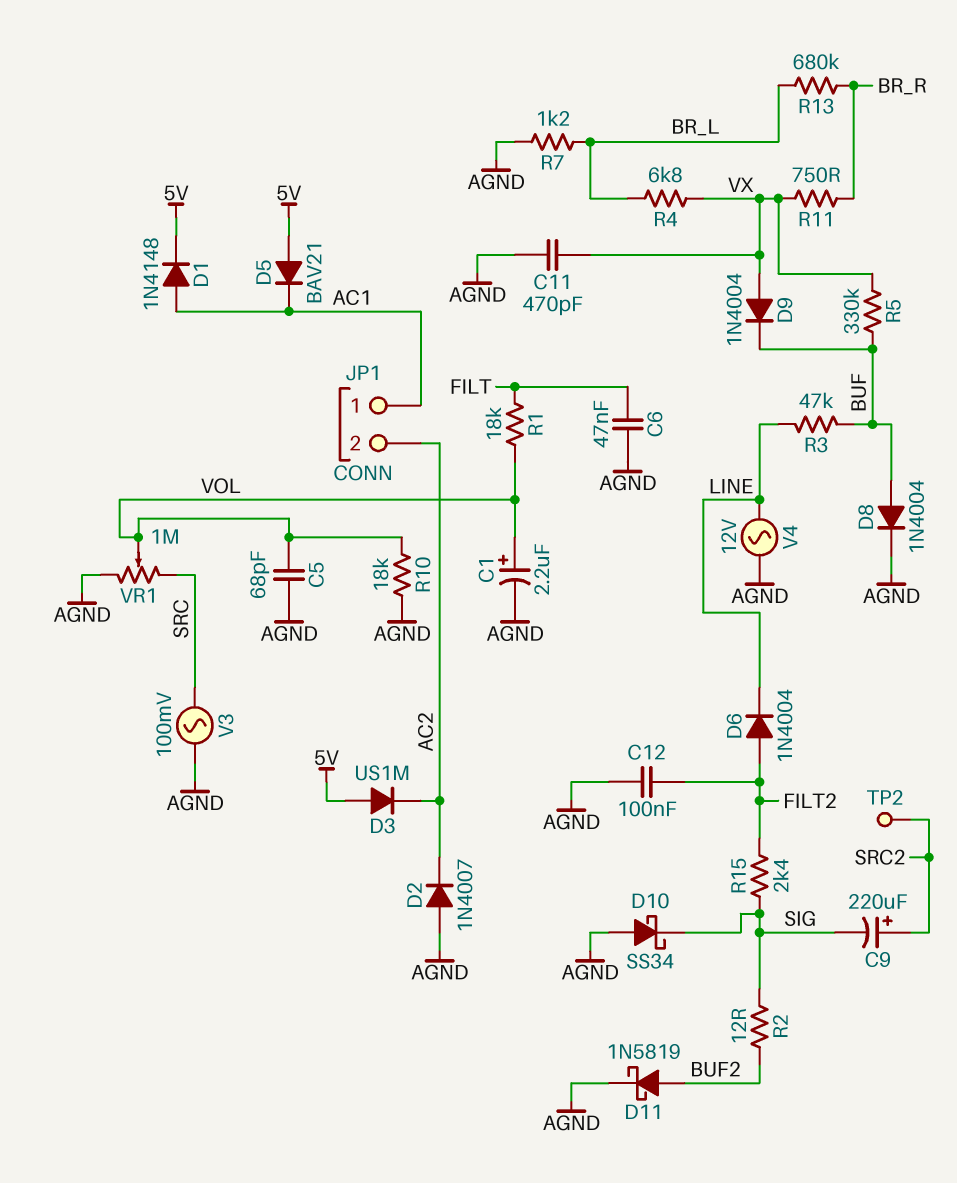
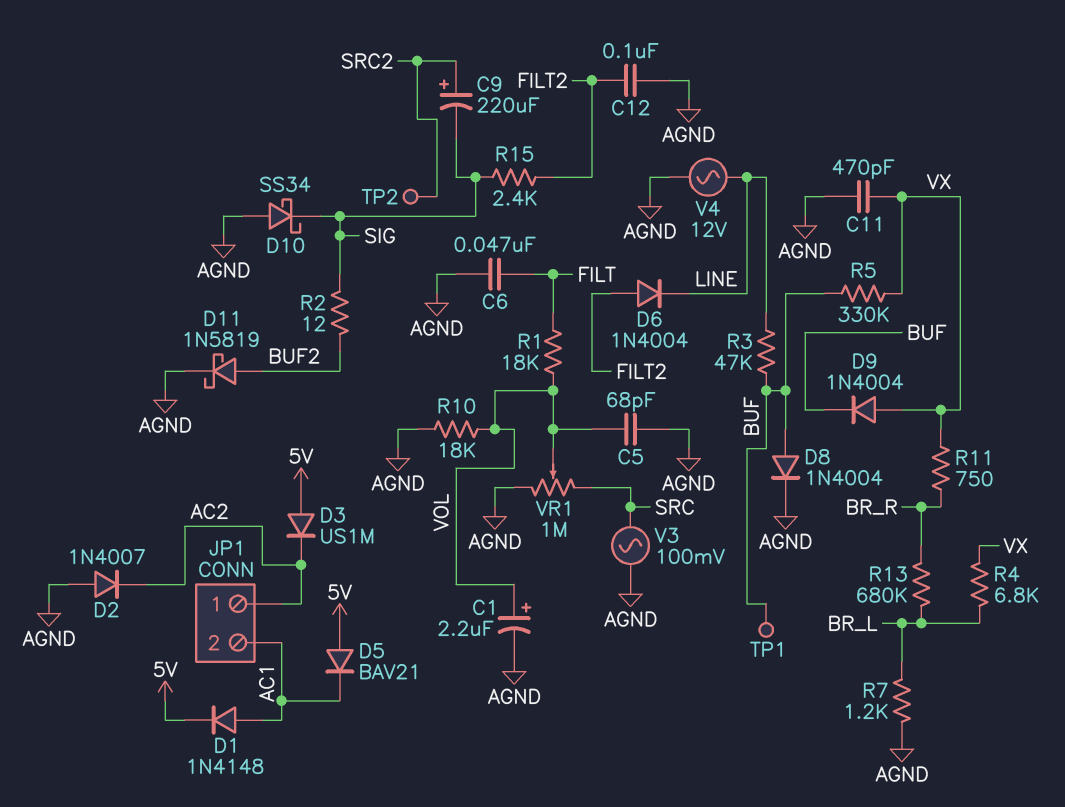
JP1 pin 1: AC1 -> AC2
JP1 pin 2: AC2 -> AC1
TP1: none -> test point (BUF)

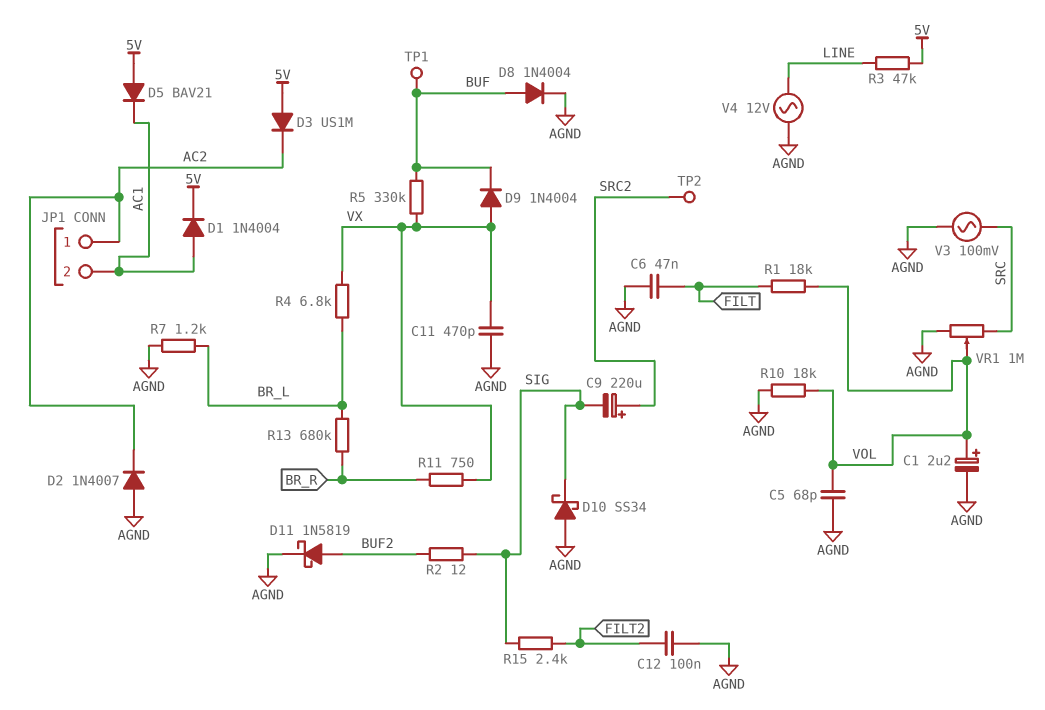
D1: diode 1N4148 (A AC1, K 5V) -> diode 1N4004 (A AC1, K 5V)
D6: diode 1N4004 (A FILT2, K LINE) -> none
R3: 47k (BUF, LINE) -> 47k (5V, LINE)

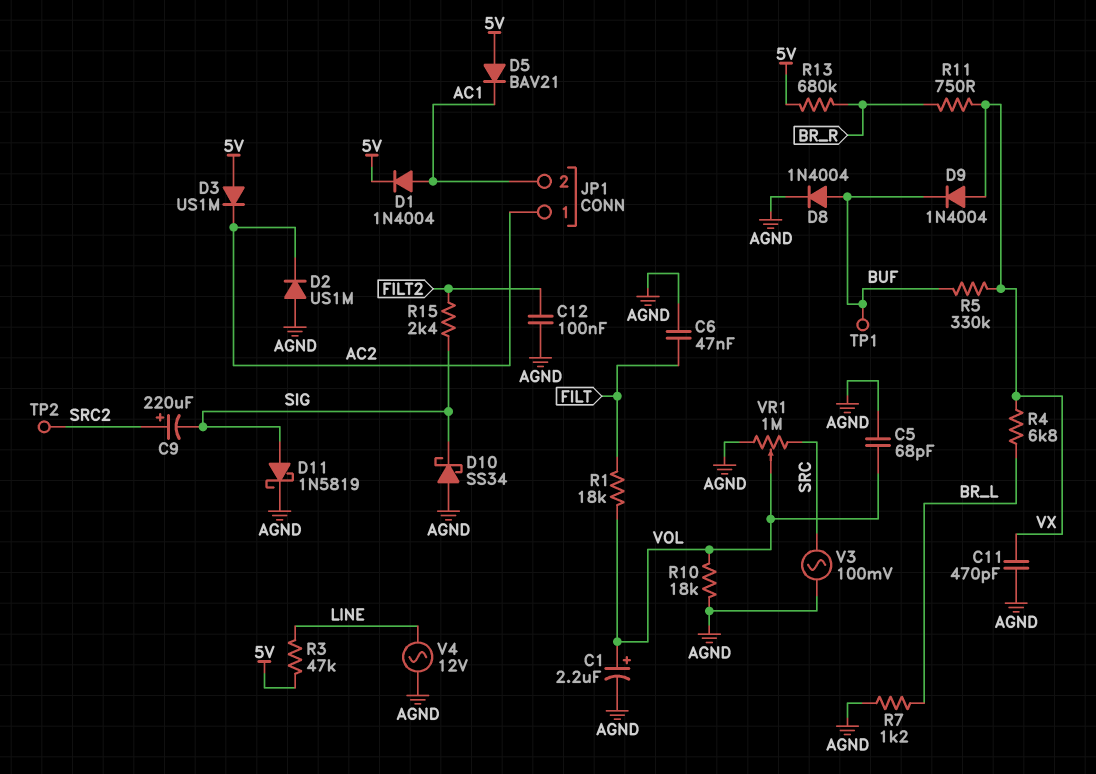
D2: diode 1N4007 (A AGND, K AC2) -> diode US1M (A AGND, K AC2)
D11: schottky 1N5819 (A BUF2, K AGND) -> schottky 1N5819 (A SIG, K AGND)
R2: 12 (BUF2, SIG) -> none
R13: 680k (BR_L, BR_R) -> 680k (5V, BR_R)

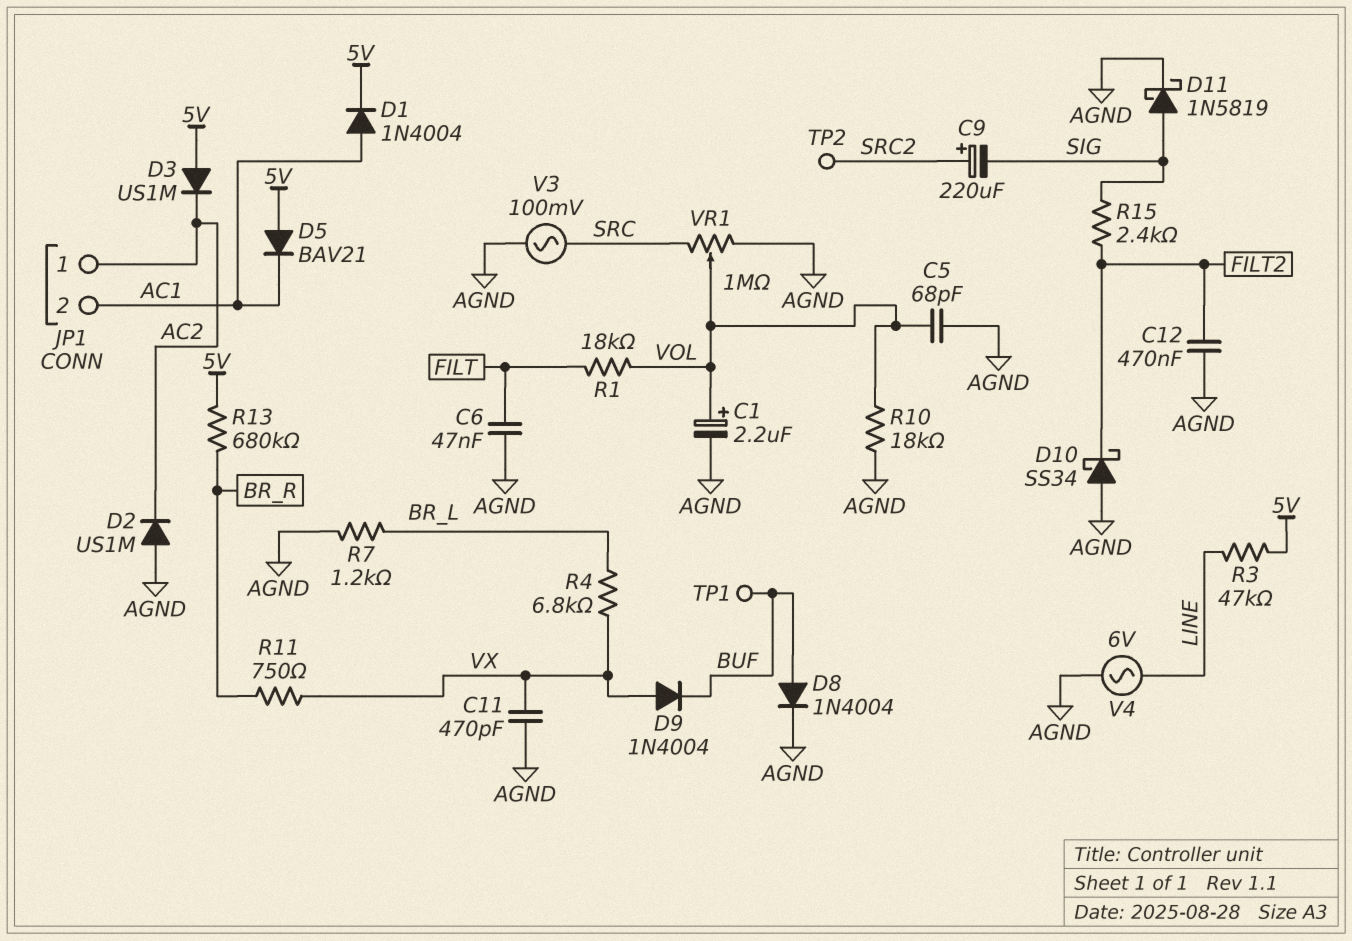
C12: 100nF (AGND, FILT2) -> 470nF (AGND, FILT2)
D10: schottky SS34 (A AGND, K SIG) -> schottky SS34 (A AGND, K FILT2)
R5: 330k (BUF, VX) -> none
V4: AC 12V (AGND, LINE) -> AC 6V (AGND, LINE)

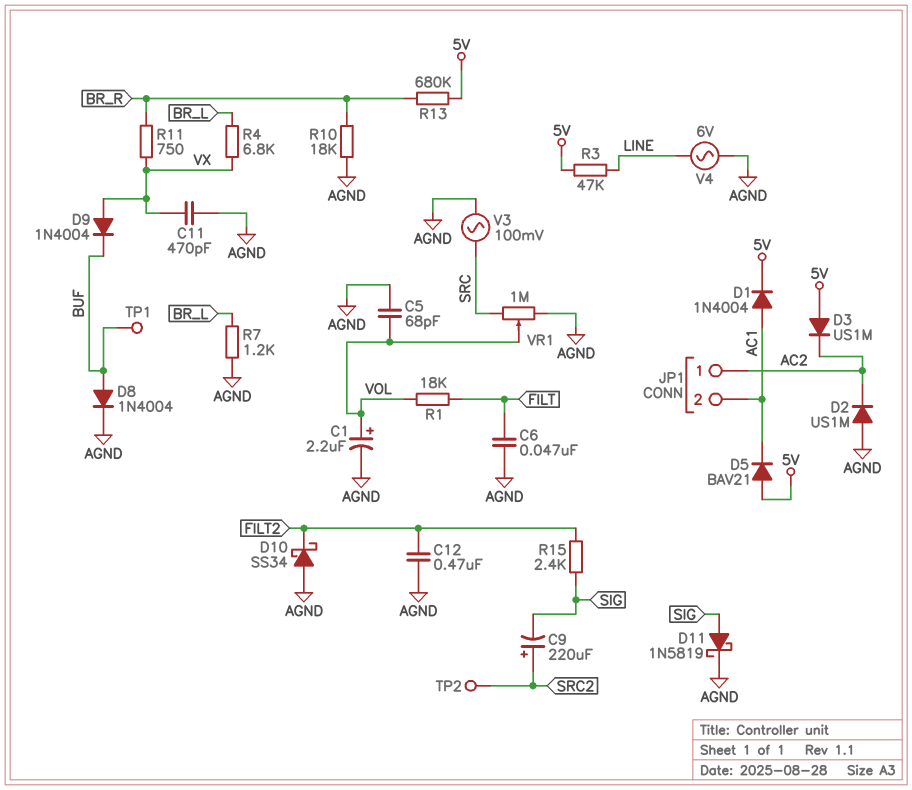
R10: 18k (AGND, VOL) -> 18k (AGND, BR_R)

